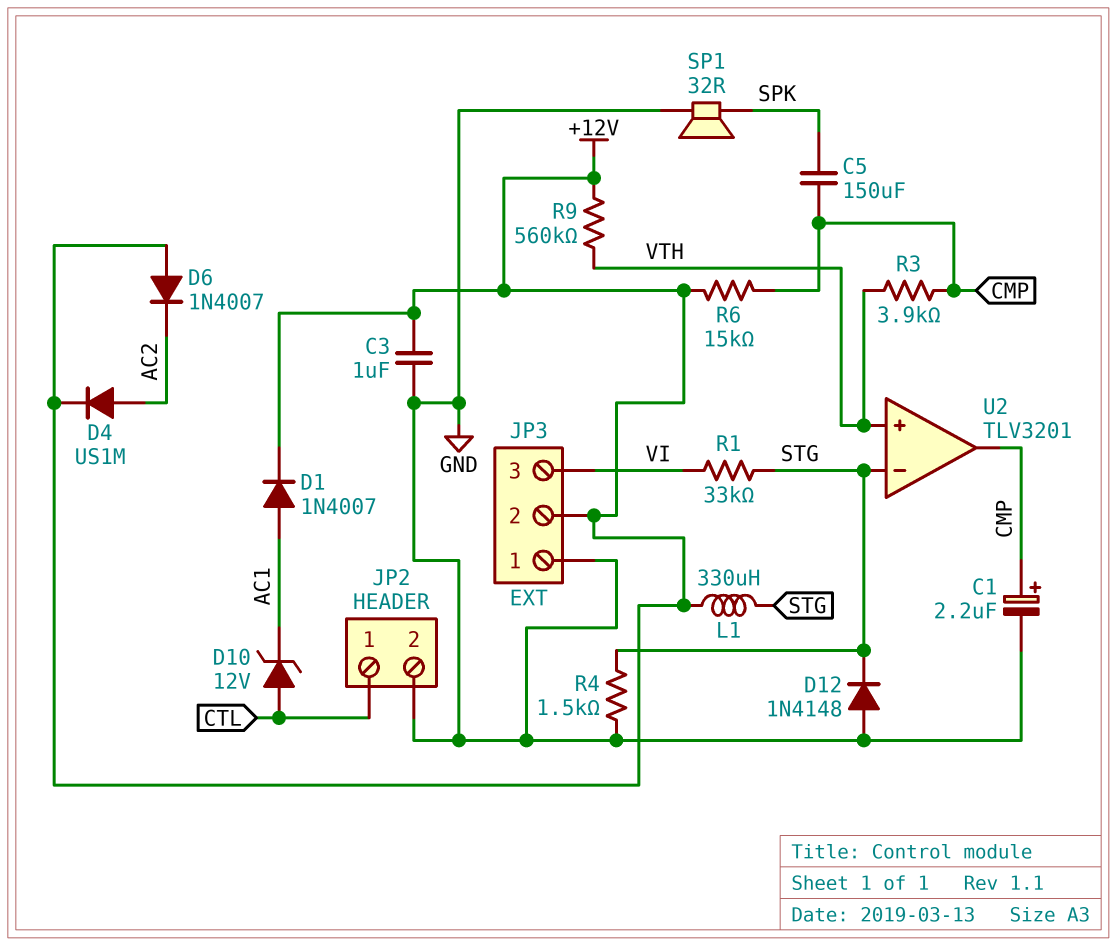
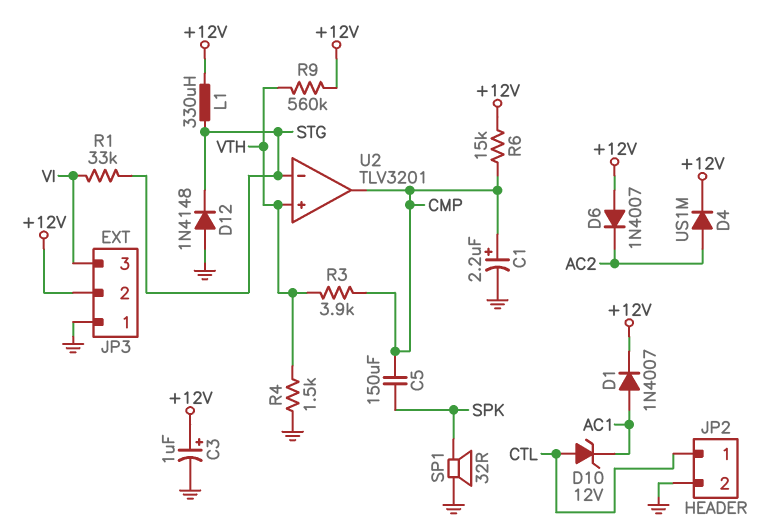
C3: 1uF (+12V, GND) -> 1uF (plus +12V, minus GND)
R4: 1.5k (GND, STG) -> 1.5k (GND, VTH)

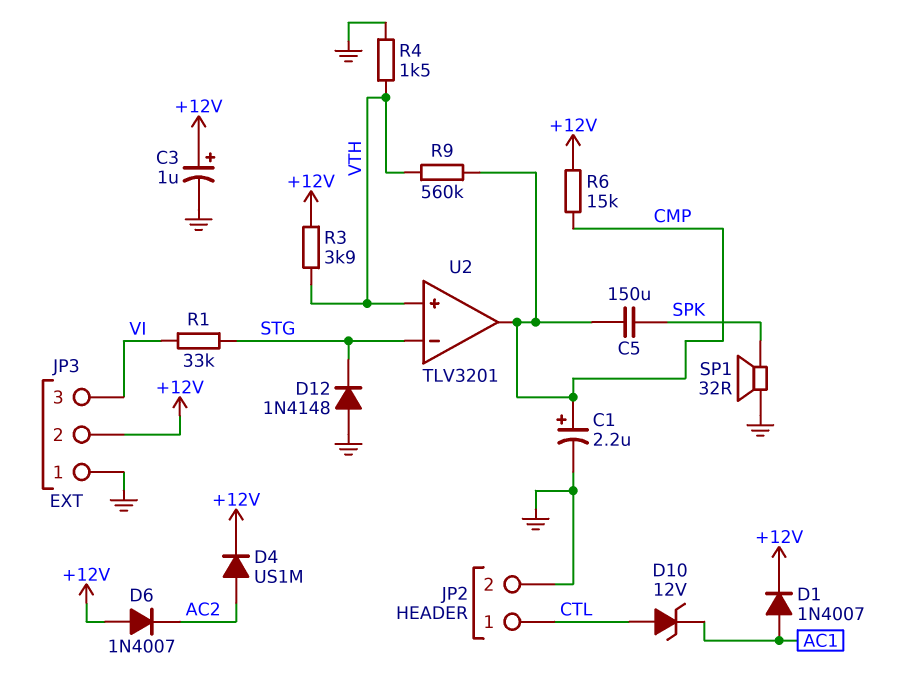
L1: 330uH (+12V, STG) -> none
R3: 3.9k (CMP, VTH) -> 3.9k (+12V, VTH)
R9: 560k (+12V, VTH) -> 560k (CMP, VTH)

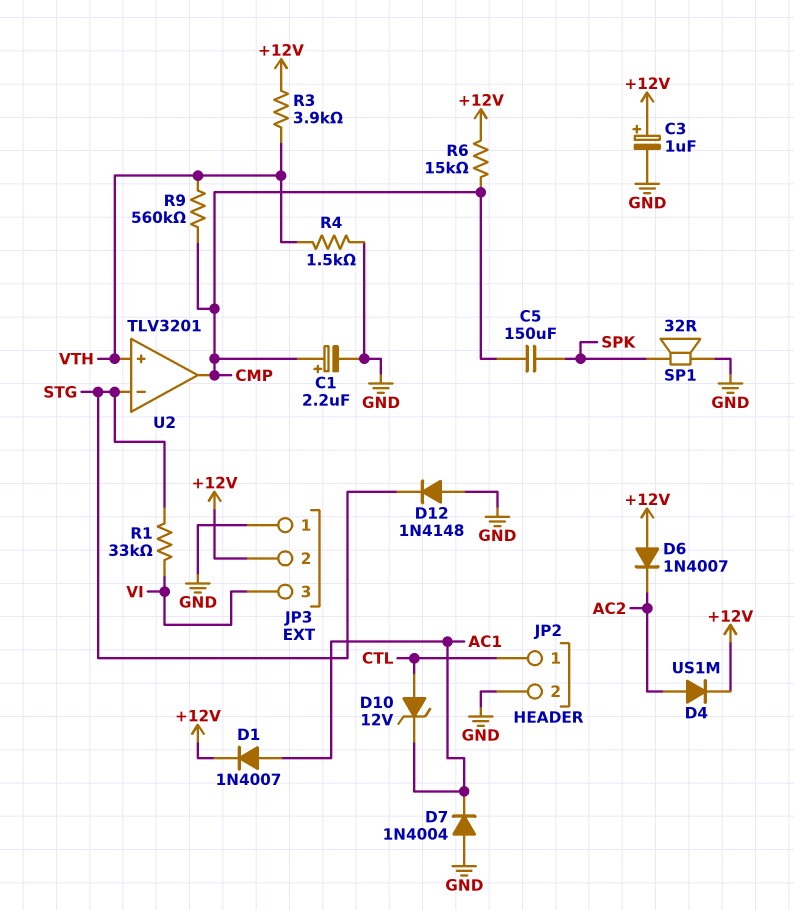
D7: none -> diode 1N4004 (A GND, K AC1)

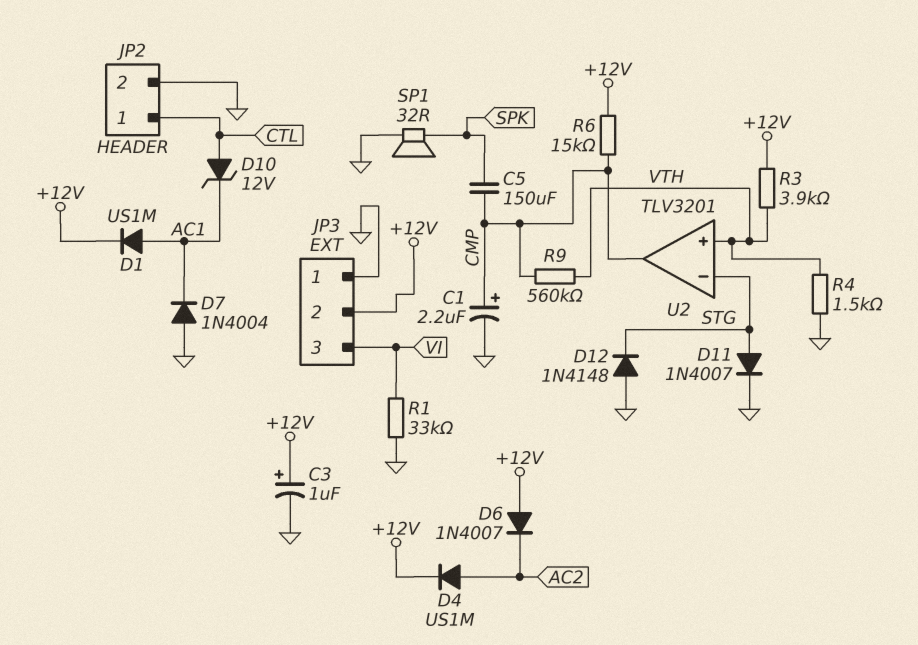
D1: diode 1N4007 (A AC1, K +12V) -> diode US1M (A AC1, K +12V)
D11: none -> diode 1N4007 (A STG, K GND)
R1: 33k (STG, VI) -> 33k (GND, VI)

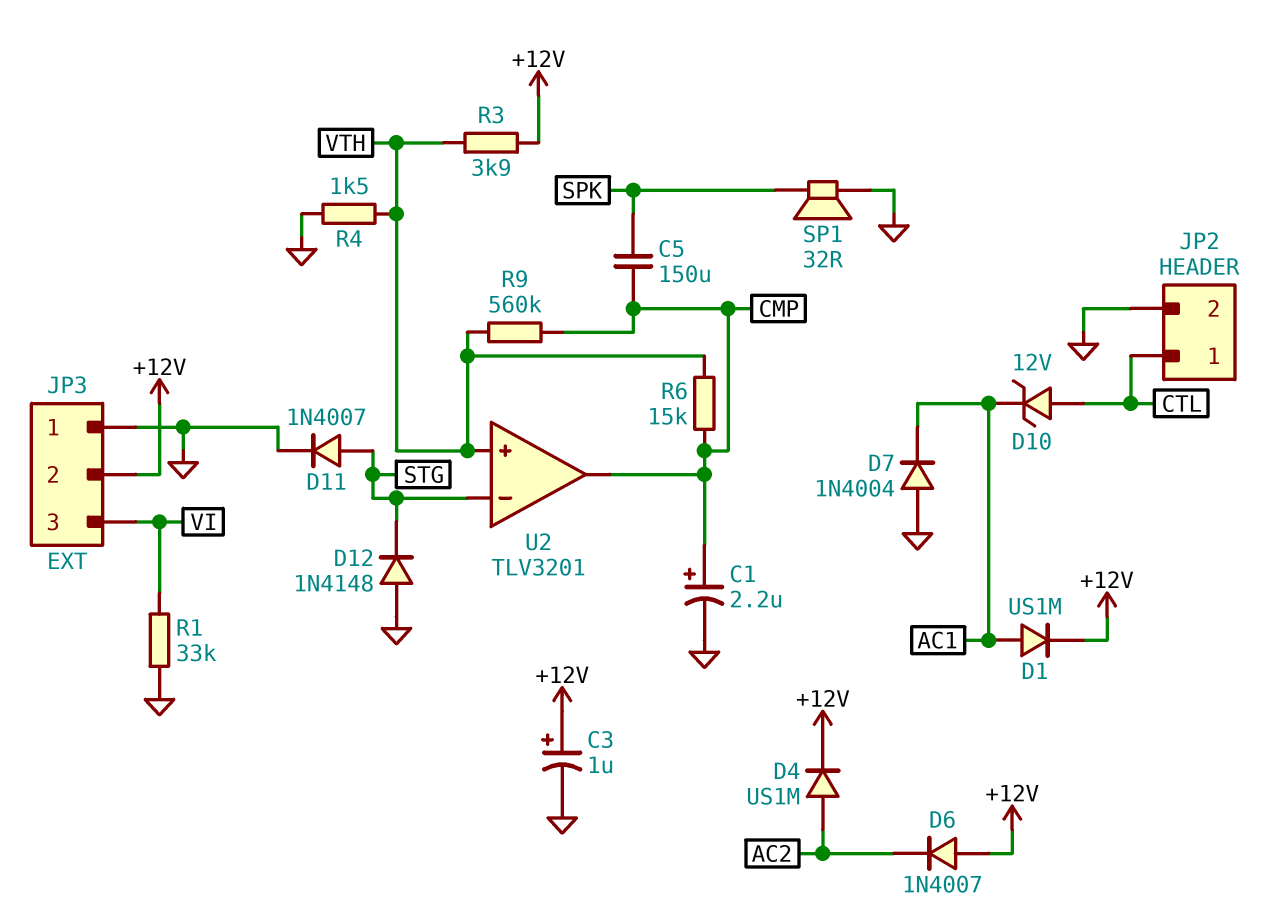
R6: 15k (+12V, CMP) -> 15k (CMP, VTH)

